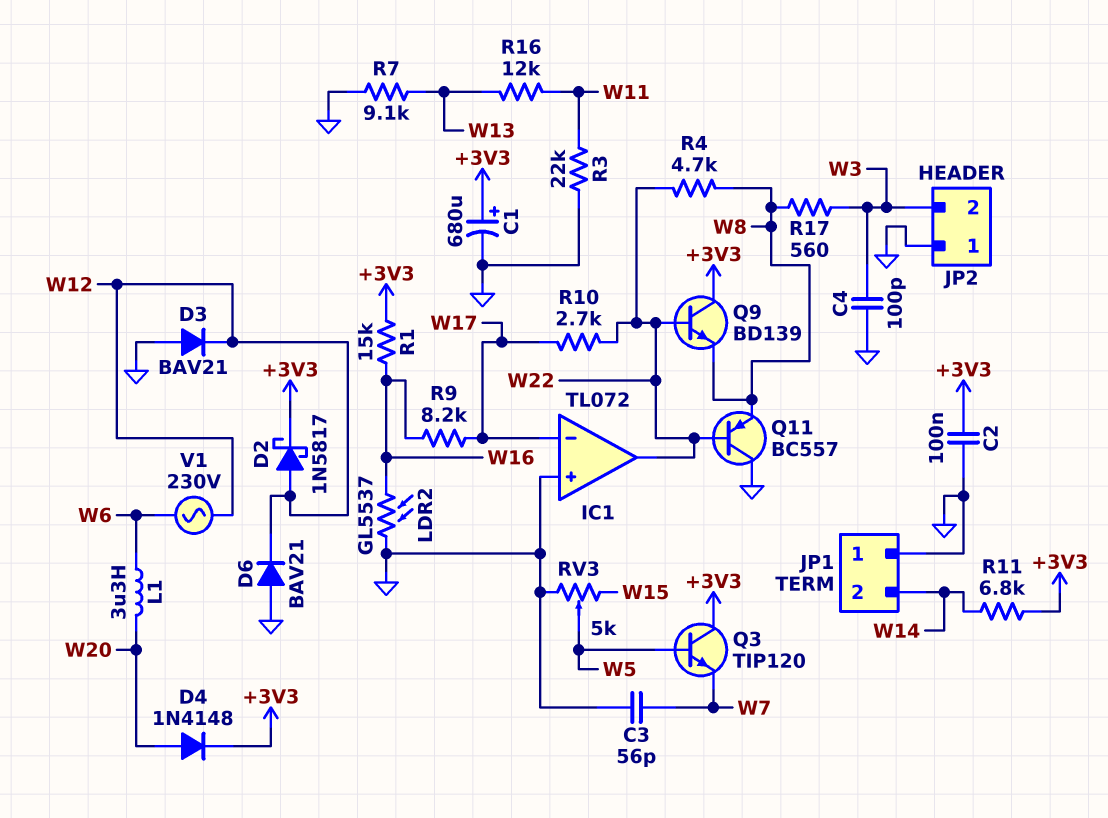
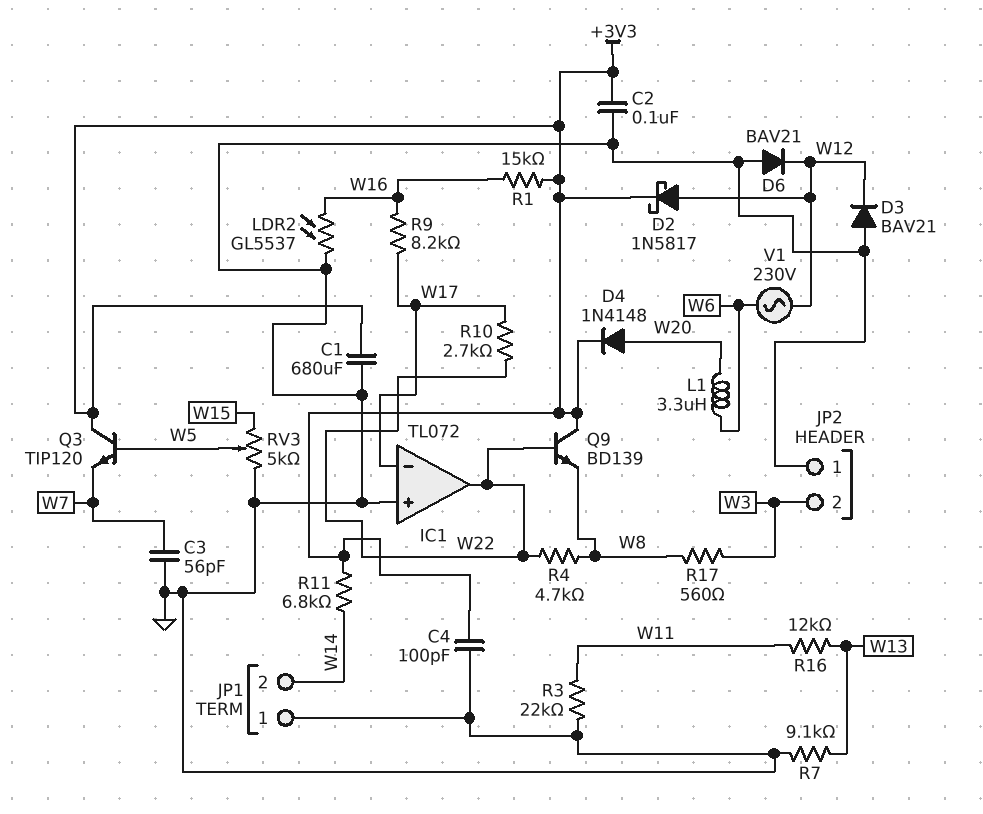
C1: 680uF (plus +3V3, minus GND) -> 680uF (+3V3, GND)
C4: 100pF (GND, W3) -> 100pF (+3V3, GND)
Q11: PNP BC557 (B W22, C GND, E W8) -> none

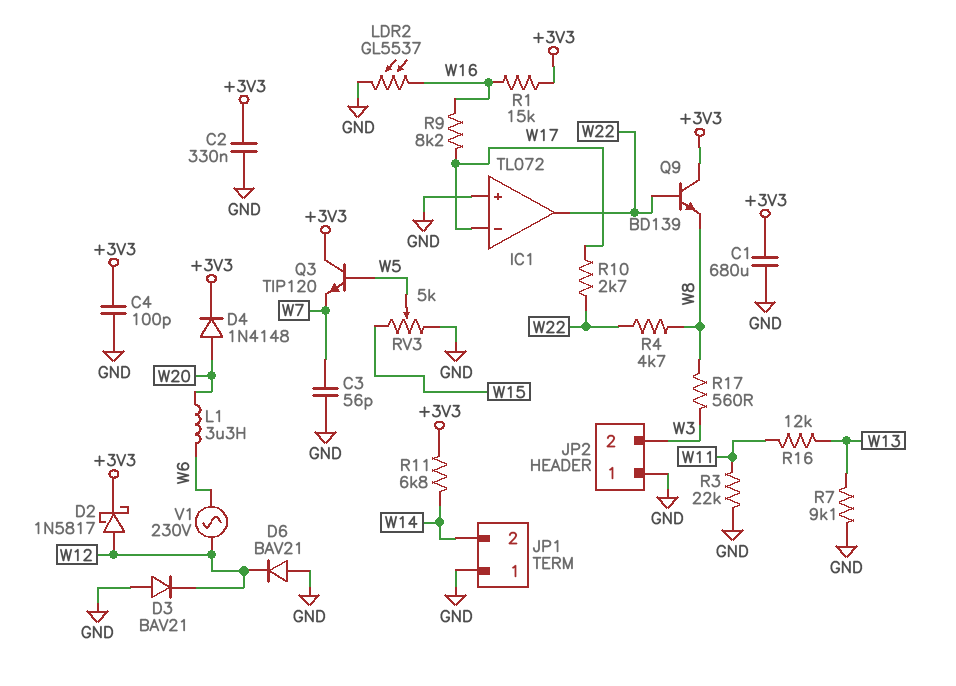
C2: 100nF (+3V3, GND) -> 330nF (+3V3, GND)

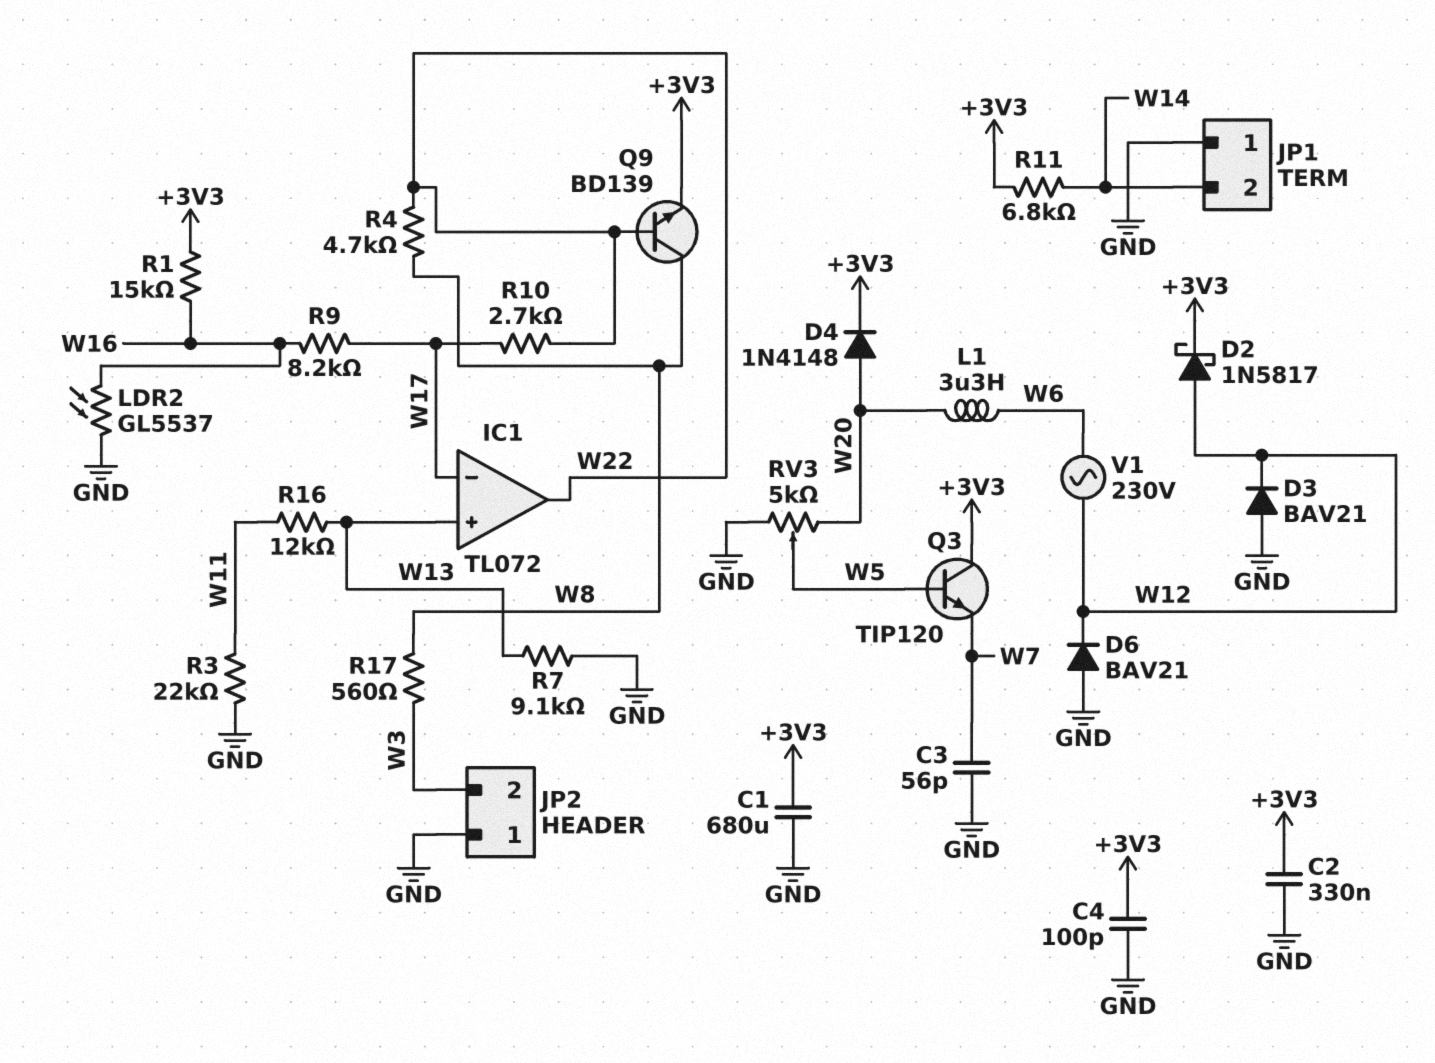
IC1 pin in+: GND -> W13
Q9: NPN BD139 (B W22, C +3V3, E W8) -> NPN BD139 (B W22, C W8, E +3V3)
RV3: 5k (GND, W15, wiper W5) -> 5k (GND, W20, wiper W5)

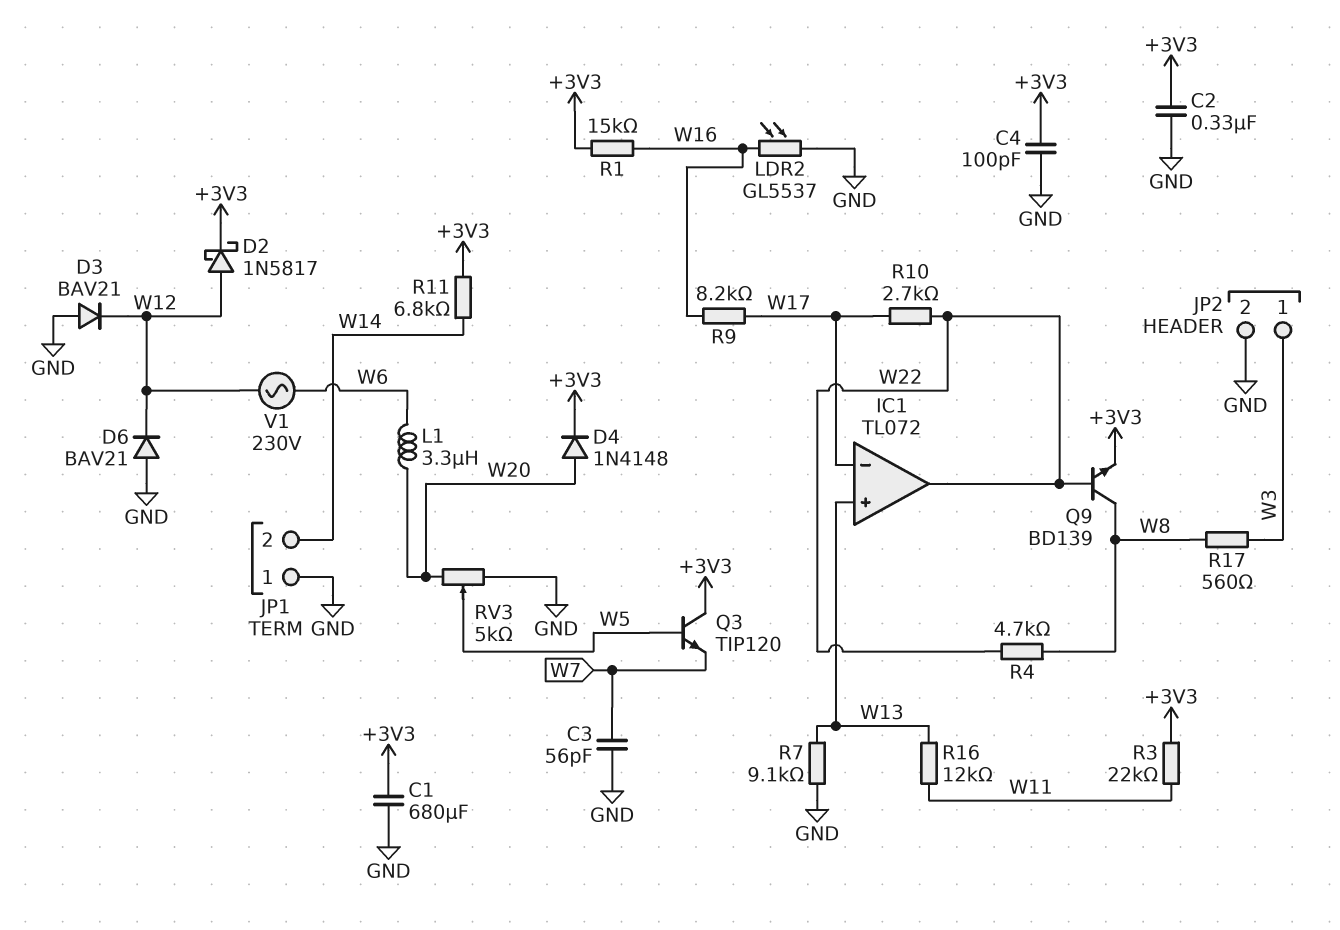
JP2 pin 1: GND -> W3
JP2 pin 2: W3 -> GND
R3: 22k (GND, W11) -> 22k (+3V3, W11)

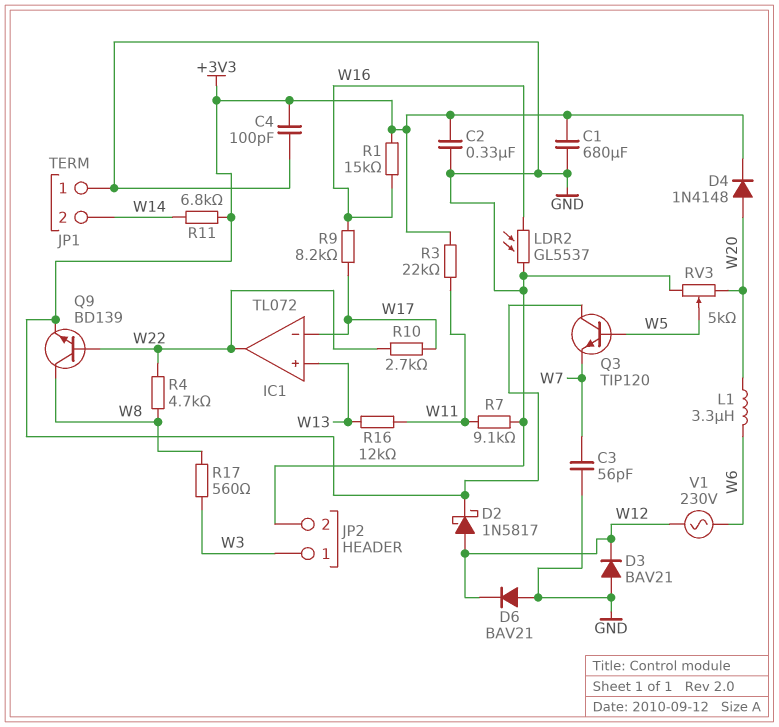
R7: 9.1k (GND, W13) -> 9.1k (GND, W11)

